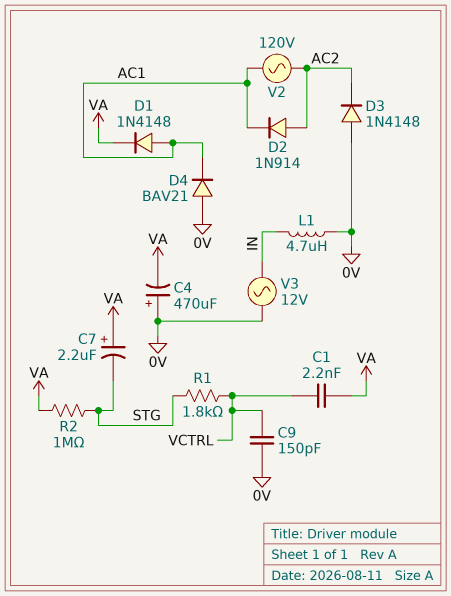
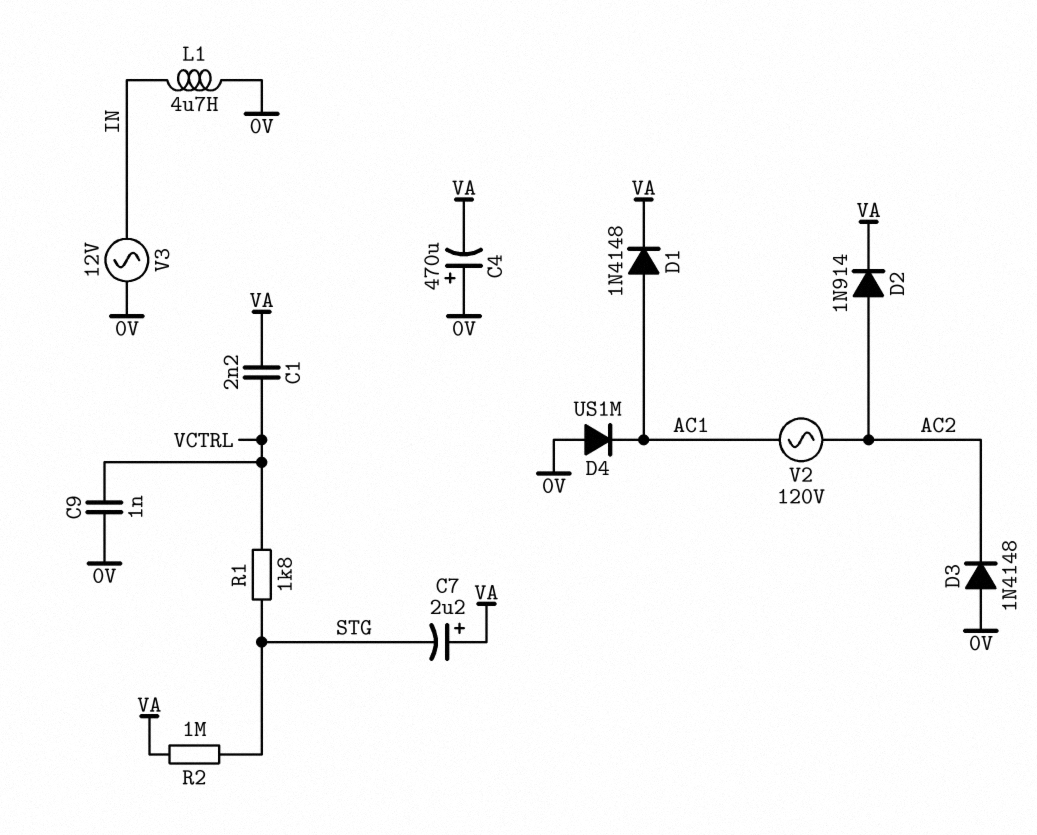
C9: 150pF (0V, VCTRL) -> 1nF (0V, VCTRL)
D2: diode 1N914 (A AC2, K AC1) -> diode 1N914 (A AC2, K VA)
D4: diode BAV21 (A 0V, K AC1) -> diode US1M (A 0V, K AC1)

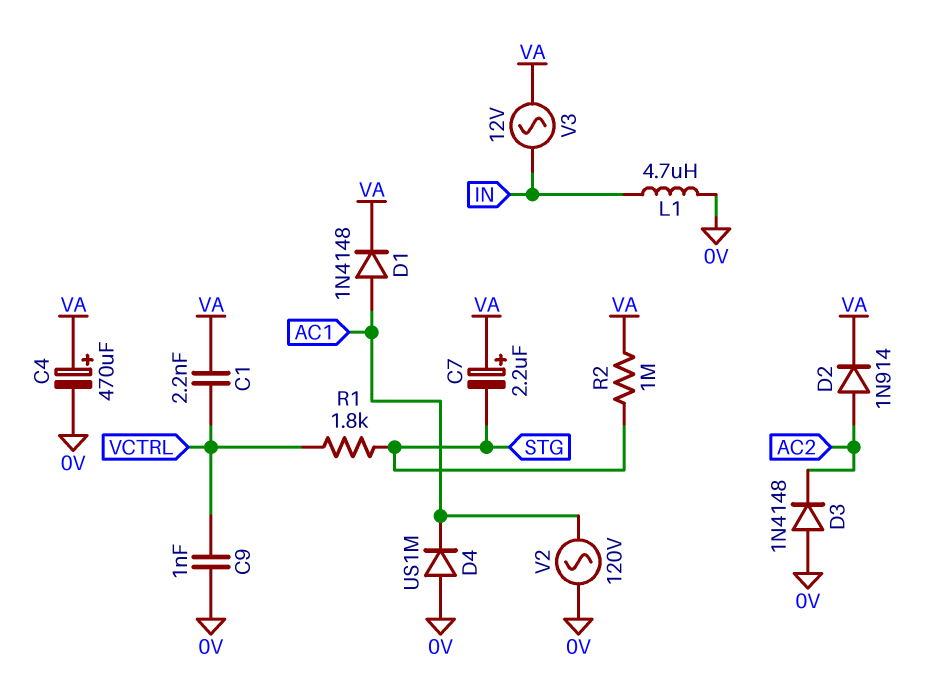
C4: 470uF (plus 0V, minus VA) -> 470uF (plus VA, minus 0V)
V2: AC 120V (AC1, AC2) -> AC 120V (0V, AC1)
V3: AC 12V (0V, IN) -> AC 12V (IN, VA)

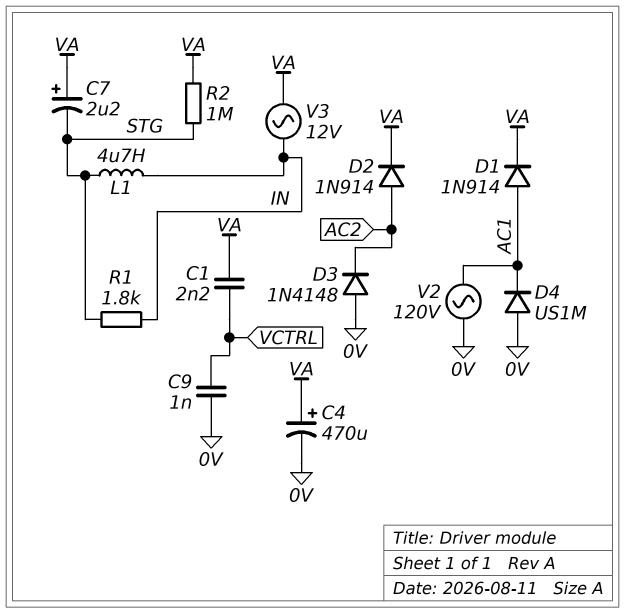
D1: diode 1N4148 (A AC1, K VA) -> diode 1N914 (A AC1, K VA)
L1: 4.7uH (0V, IN) -> 4.7uH (IN, STG)
R1: 1.8k (STG, VCTRL) -> 1.8k (IN, STG)

